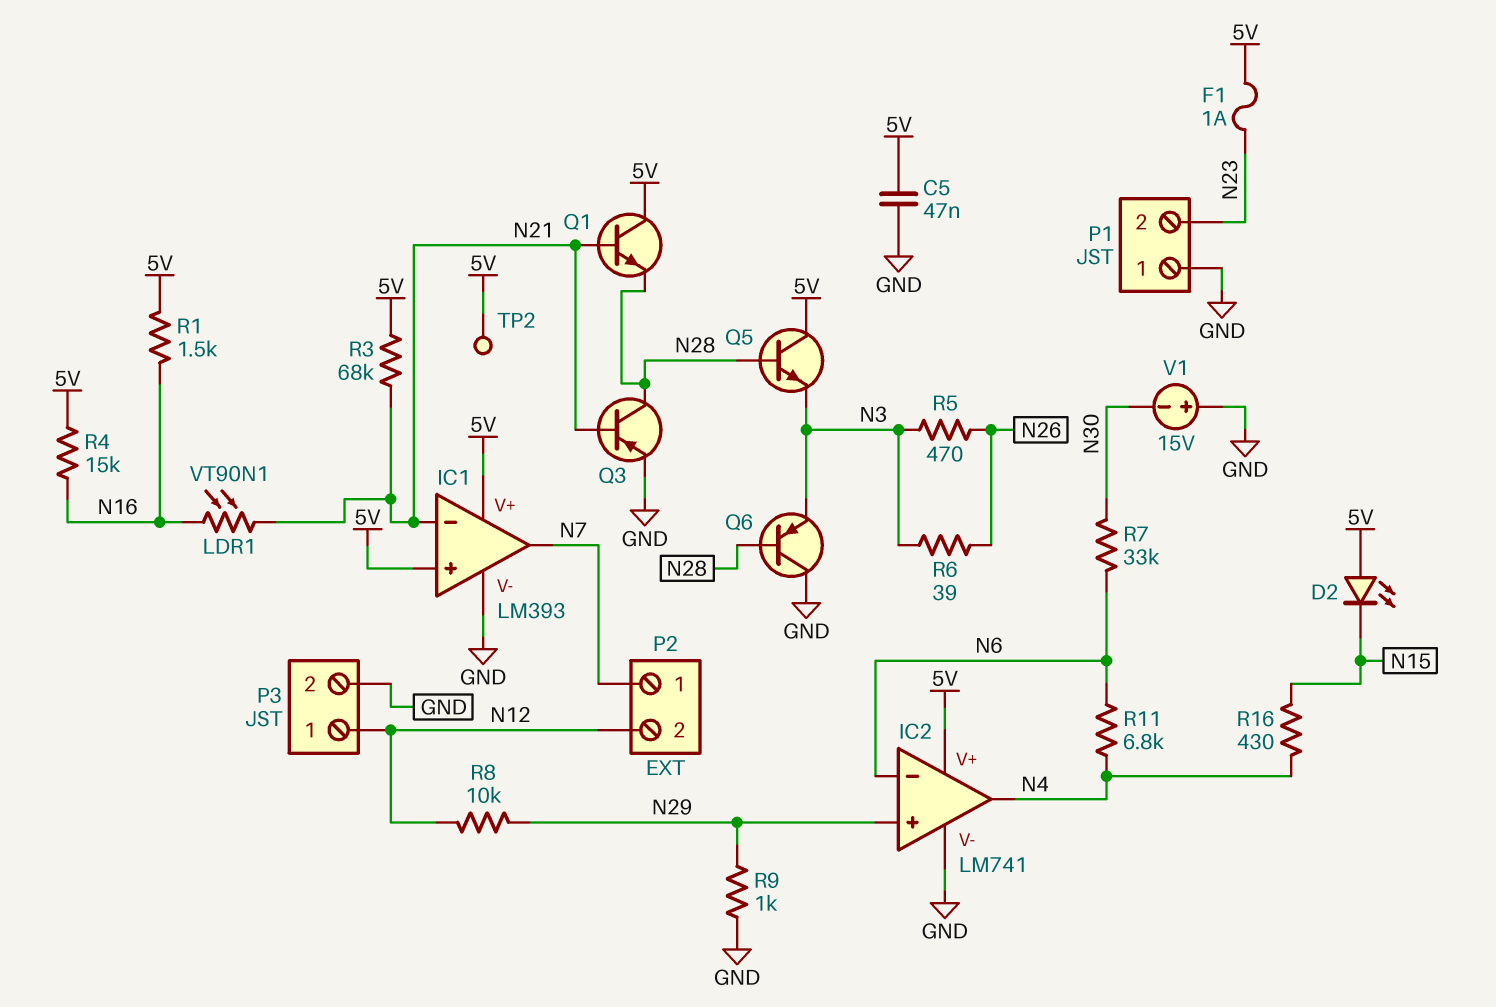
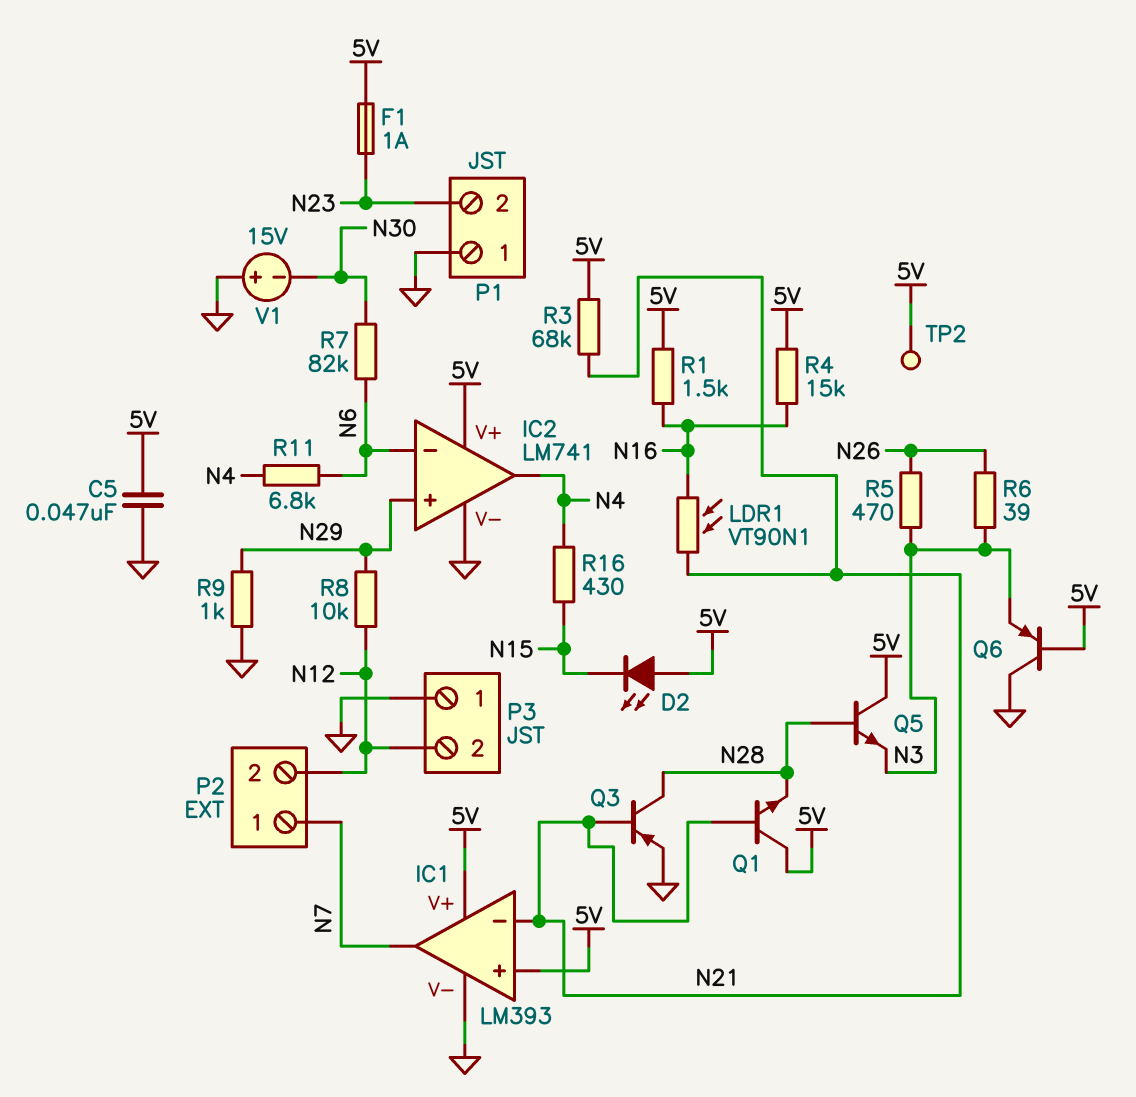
P3 pin 1: N12 -> GND
P3 pin 2: GND -> N12
Q6: PNP (B N28, C GND, E N3) -> PNP (B 5V, C GND, E N3)
R7: 33k (N6, N30) -> 82k (N6, N30)

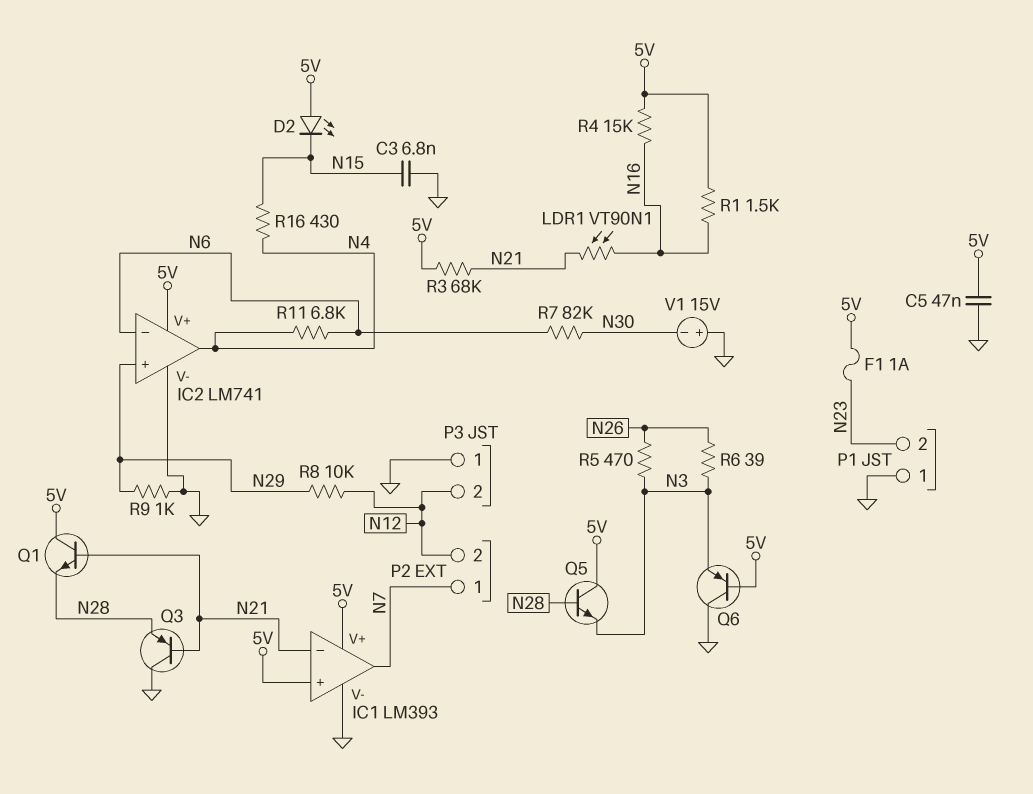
C3: none -> 6.8nF (GND, N15)
Q3: PNP (B N21, C N28, E GND) -> PNP (B N21, C GND, E N28)
TP2: test point (5V) -> none

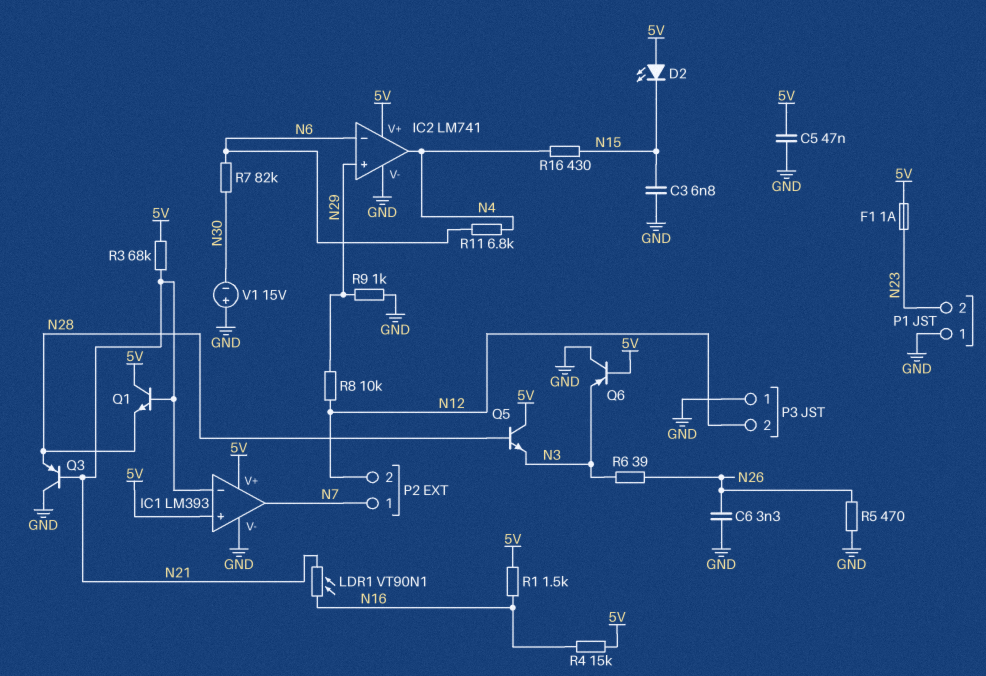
C6: none -> 3.3nF (GND, N26)
R5: 470 (N3, N26) -> 470 (GND, N26)

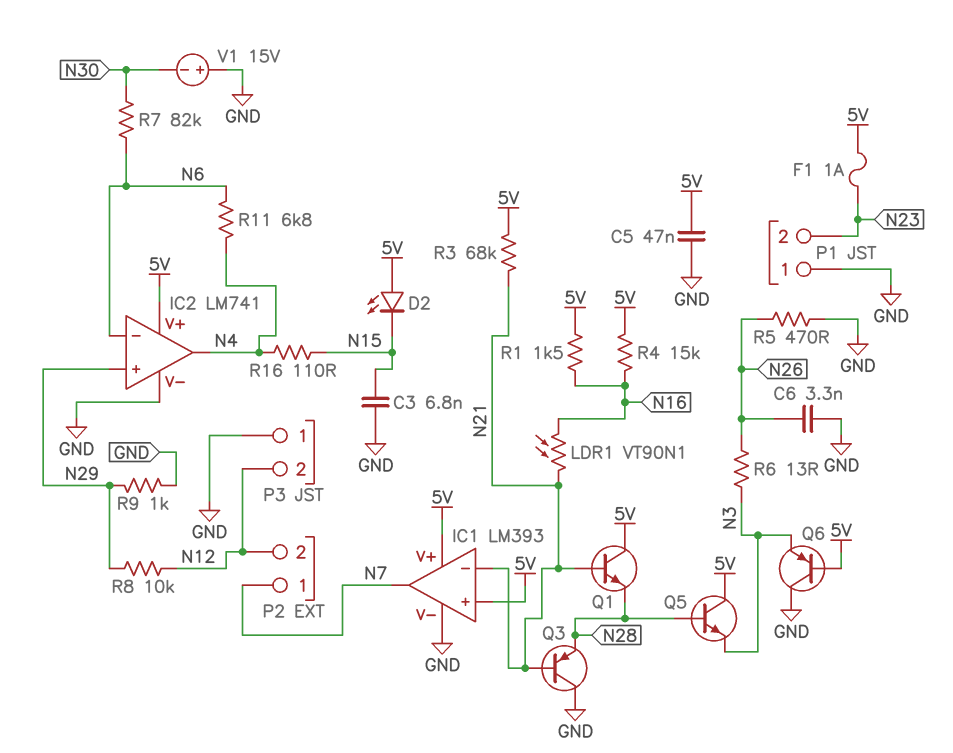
R6: 39 (N3, N26) -> 13 (N3, N26)
R16: 430 (N4, N15) -> 110 (N4, N15)

